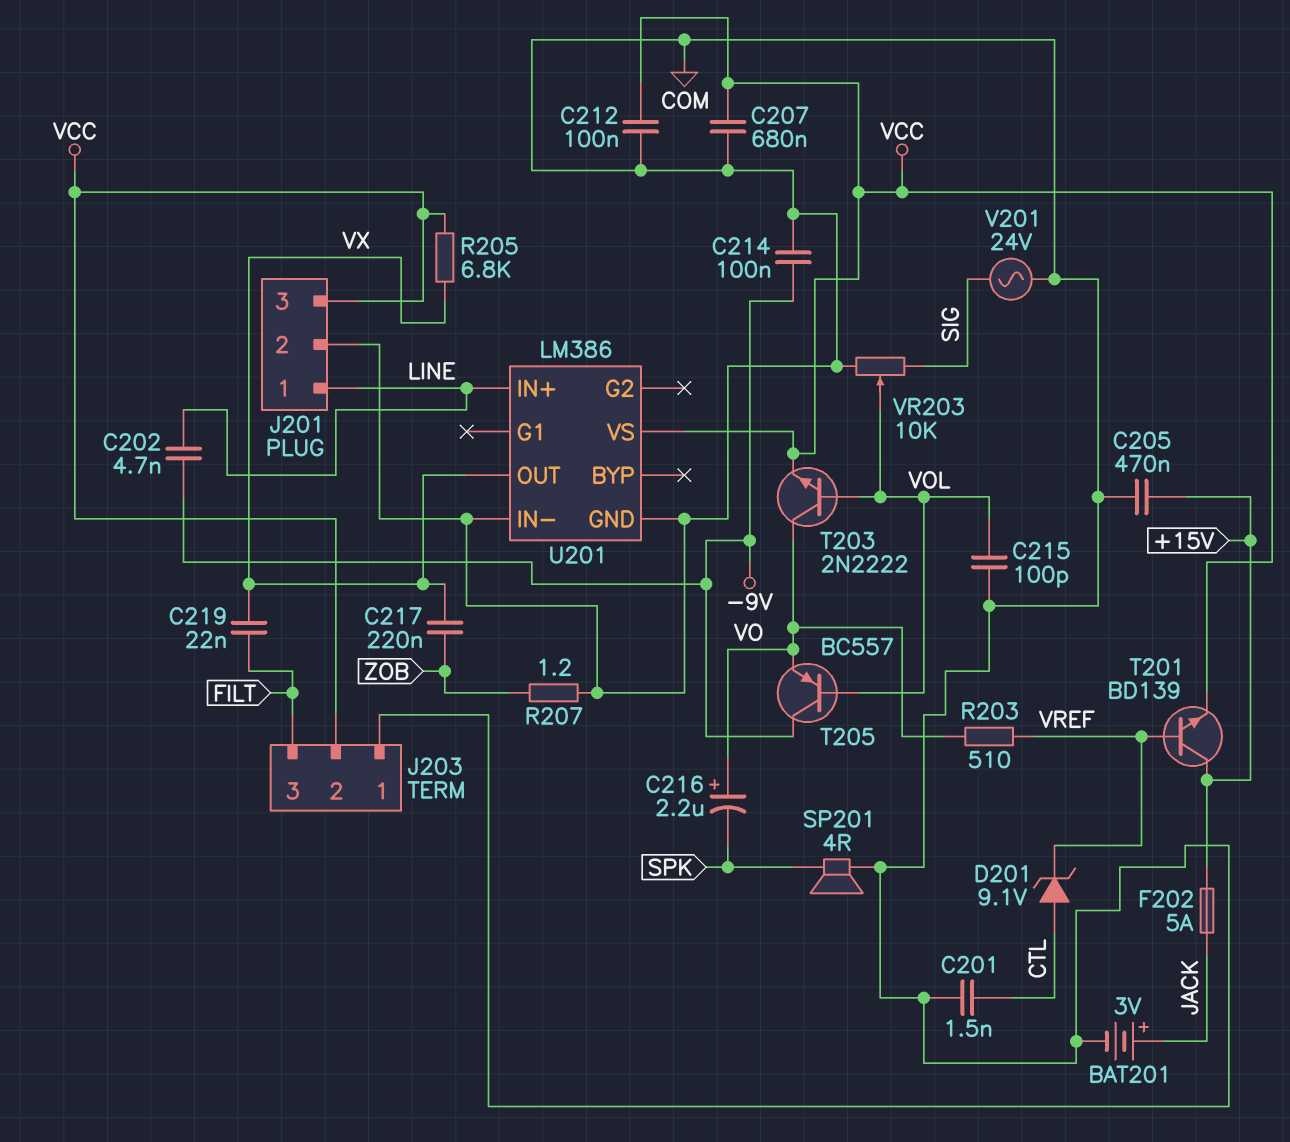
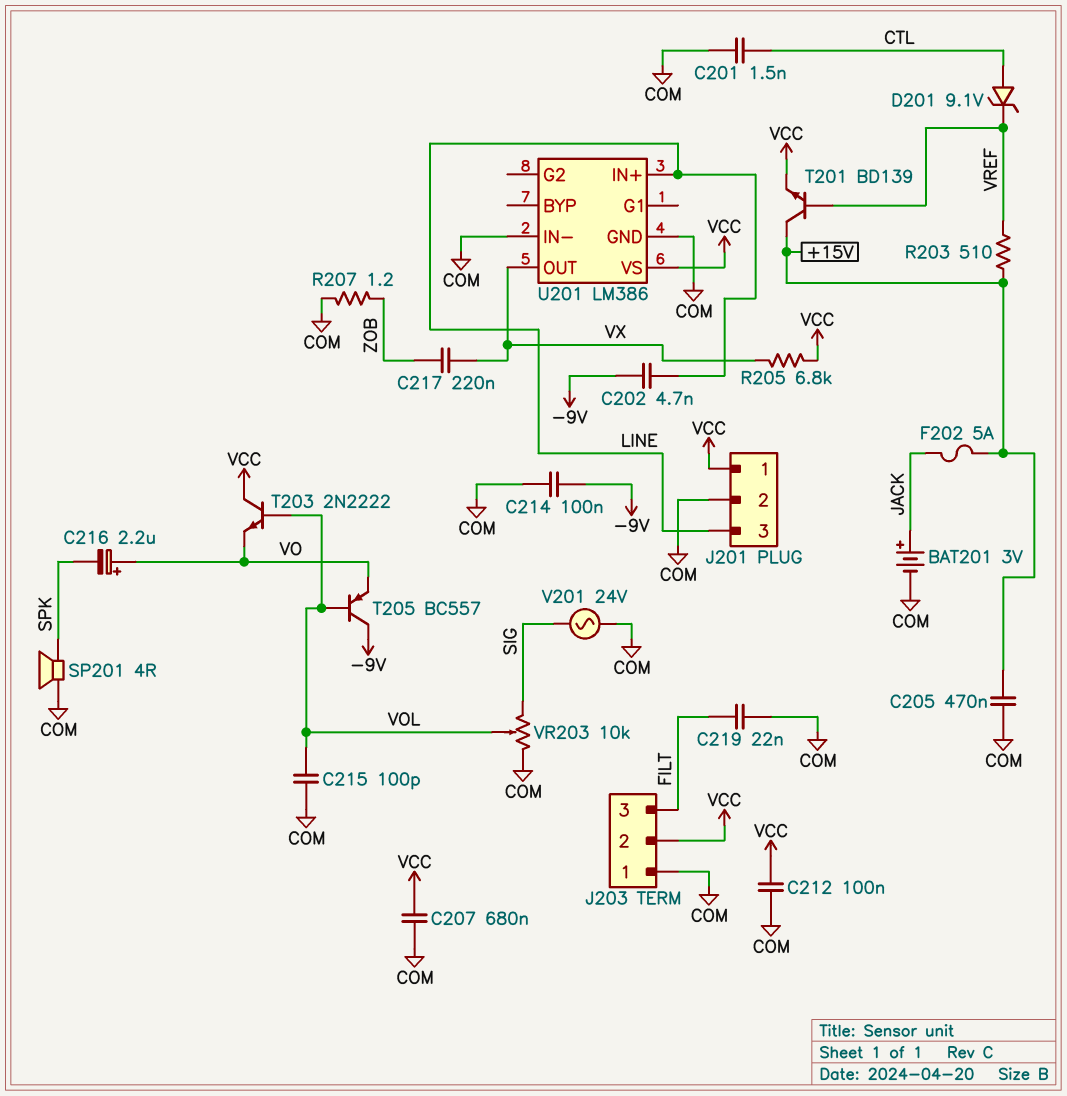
C219: 22nF (FILT, VX) -> 22nF (COM, FILT)
J201 pin 1: LINE -> VCC
J201 pin 3: VCC -> LINE
R203: 510 (VO, VREF) -> 510 (+15V, VREF)
T203: NPN 2N2222 (B VOL, C VO, E VCC) -> NPN 2N2222 (B VOL, C VCC, E VO)

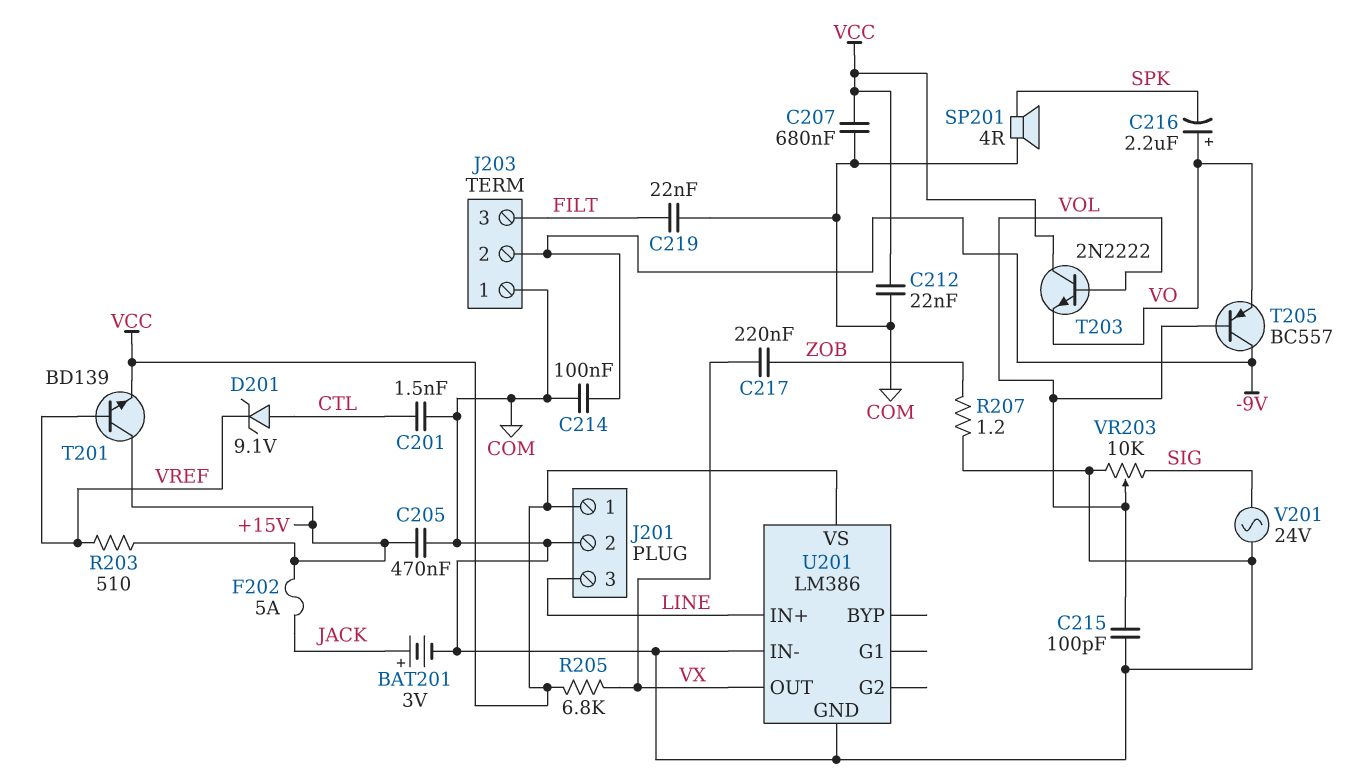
C202: 4.7nF (-9V, LINE) -> none
C212: 100nF (COM, VCC) -> 22nF (COM, VCC)
J203 pin 2: VCC -> -9V

